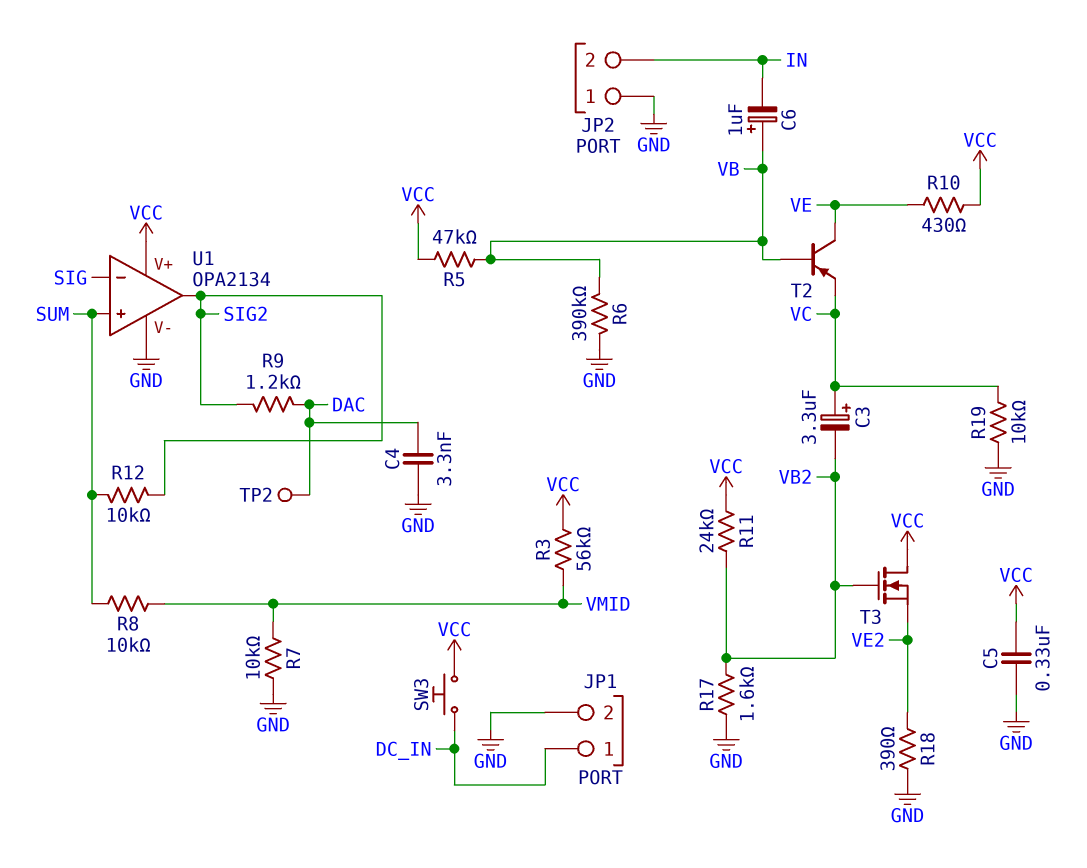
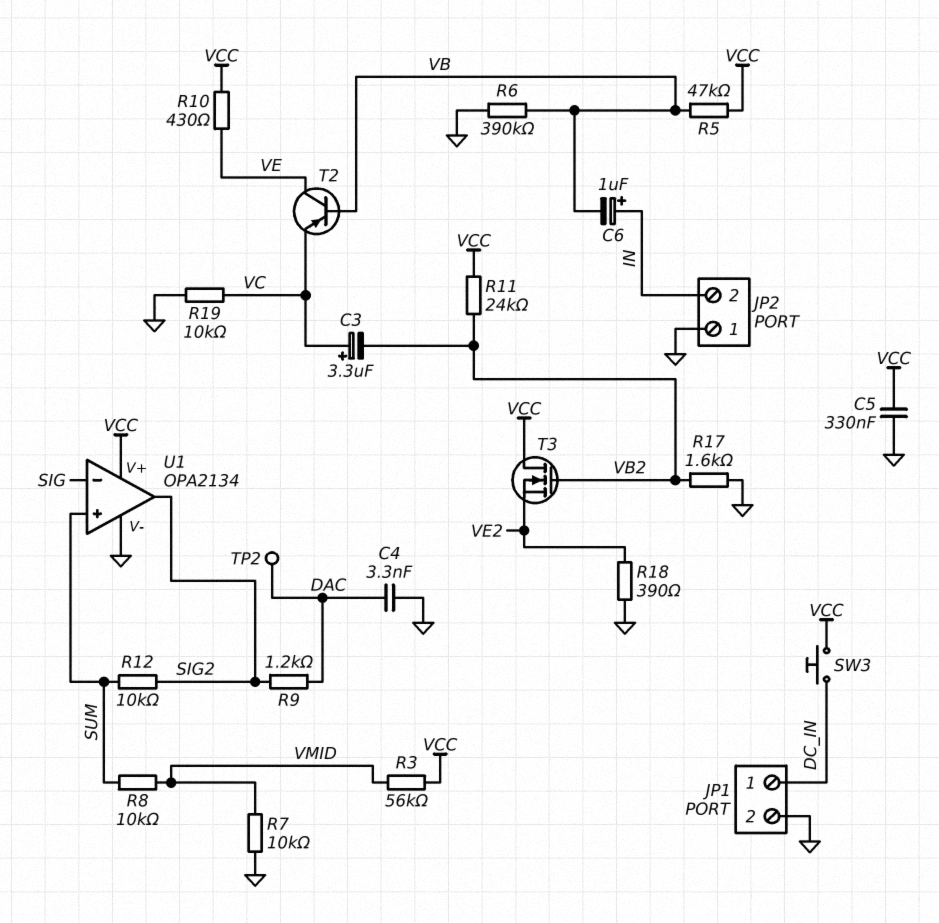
C6: 1uF (plus VB, minus IN) -> 1uF (plus IN, minus VB)

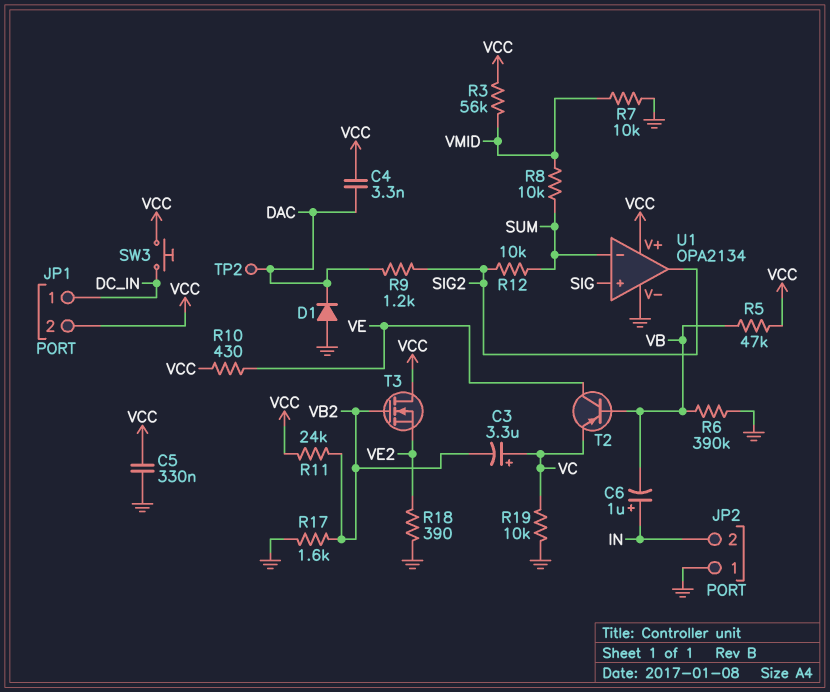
C4: 3.3nF (DAC, GND) -> 3.3nF (DAC, VCC)
D1: none -> diode (A GND, K DAC)
JP1 pin 2: GND -> VCC
U1 pin in+: SUM -> SIG
U1 pin in-: SIG -> SUM

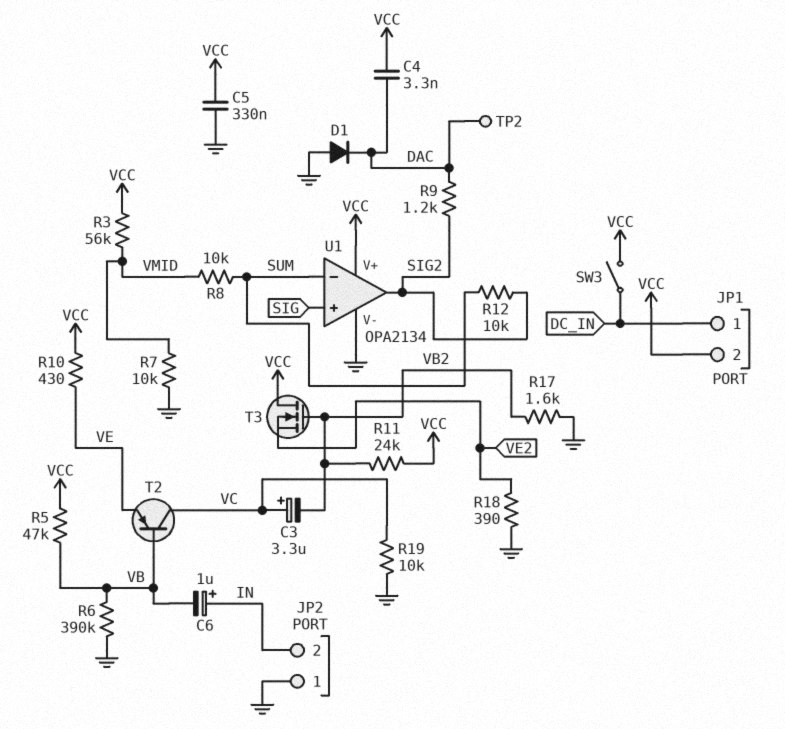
SW3: button (DC_IN, VCC) -> switch (DC_IN, VCC)
T2: PNP (B VB, C VE, E VC) -> PNP (B VB, C VC, E VE)

